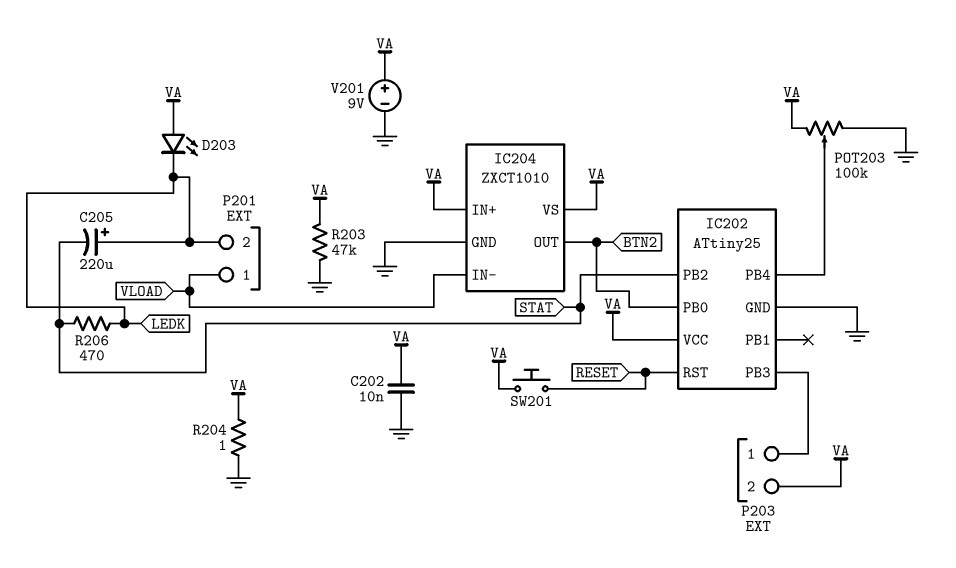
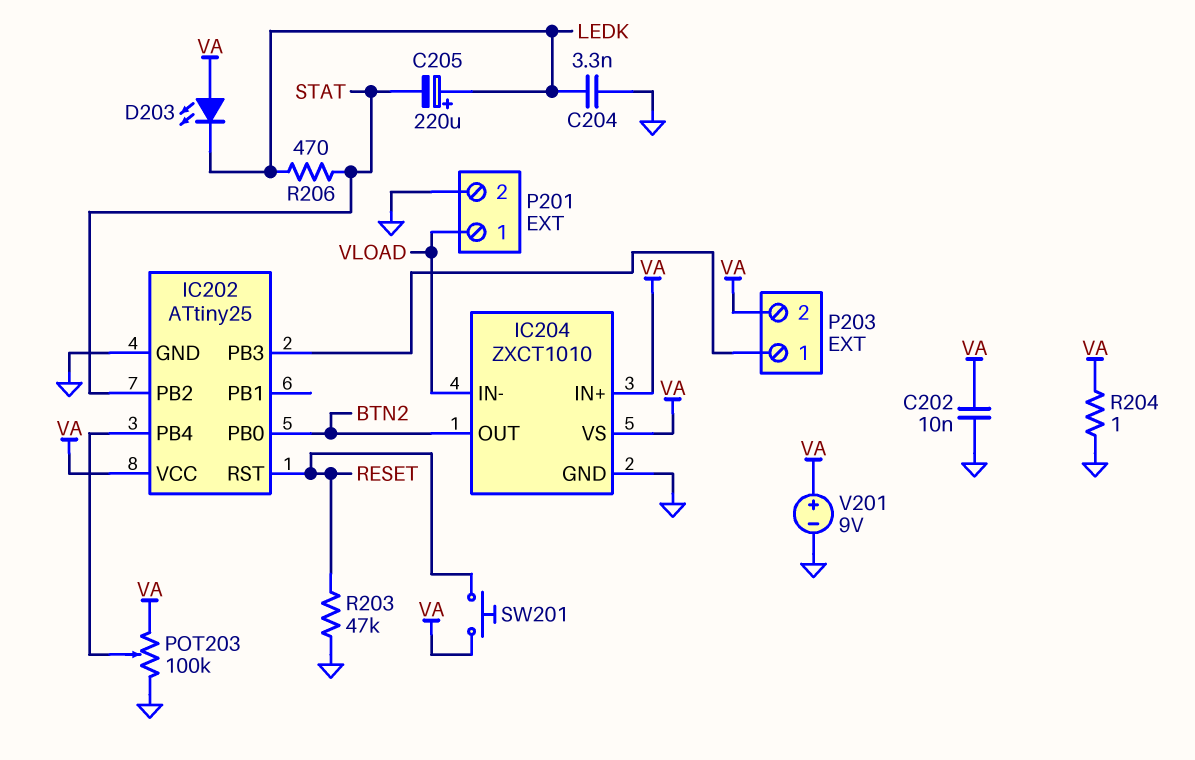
C204: none -> 3.3nF (GND, LEDK)
P201 pin 2: LEDK -> GND
R203: 47k (GND, VA) -> 47k (GND, RESET)

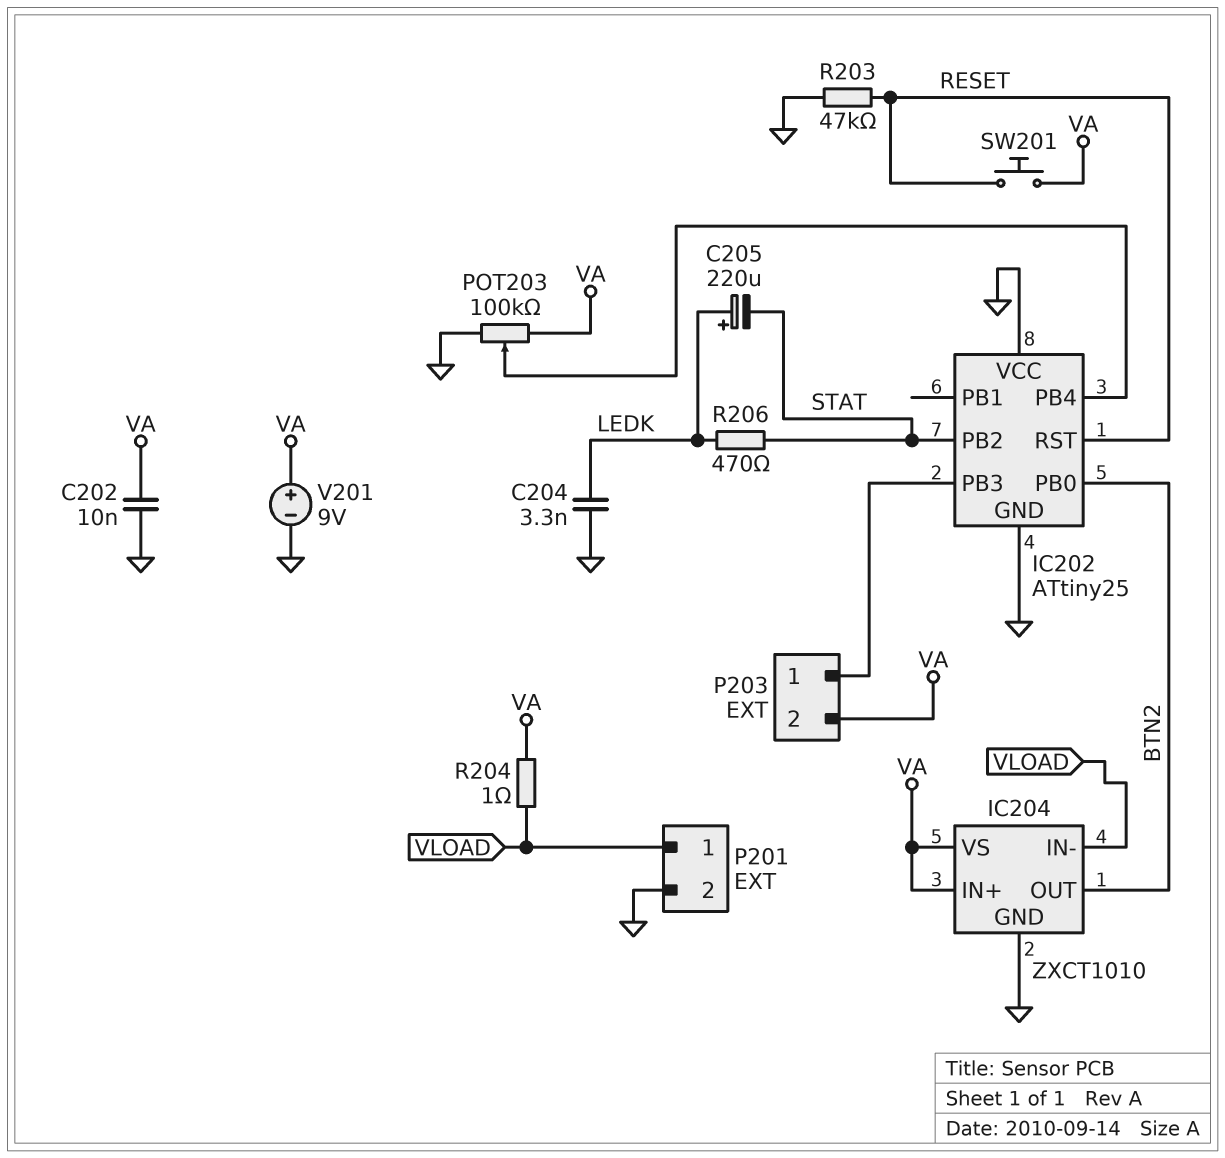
D203: LED (A VA, K LEDK) -> none
IC202 pin VCC: VA -> GND
R204: 1 (GND, VA) -> 1 (VA, VLOAD)

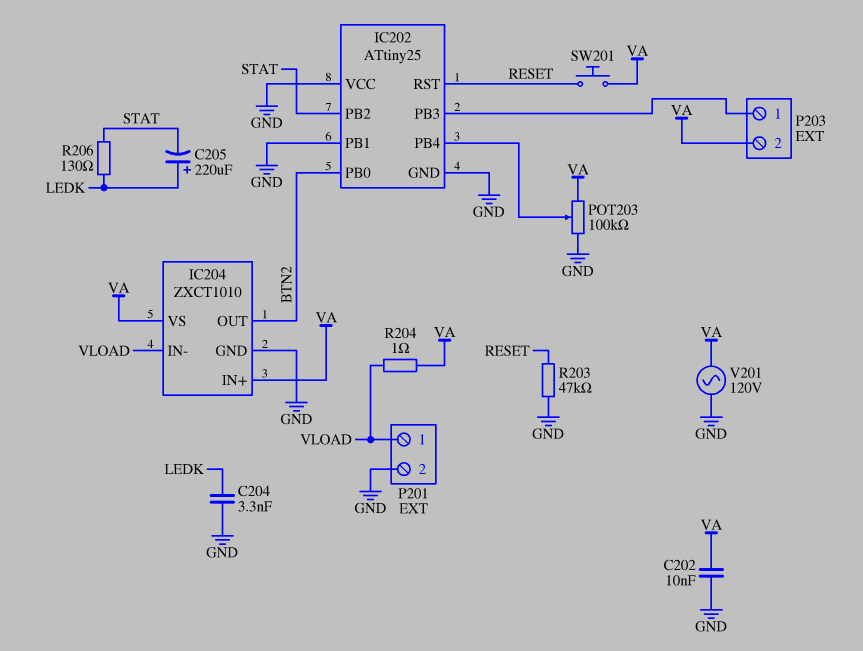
IC202 pin PB1: none -> GND
R206: 470 (LEDK, STAT) -> 130 (LEDK, STAT)
V201: 9V (plus VA, minus GND) -> AC 120V (GND, VA)

